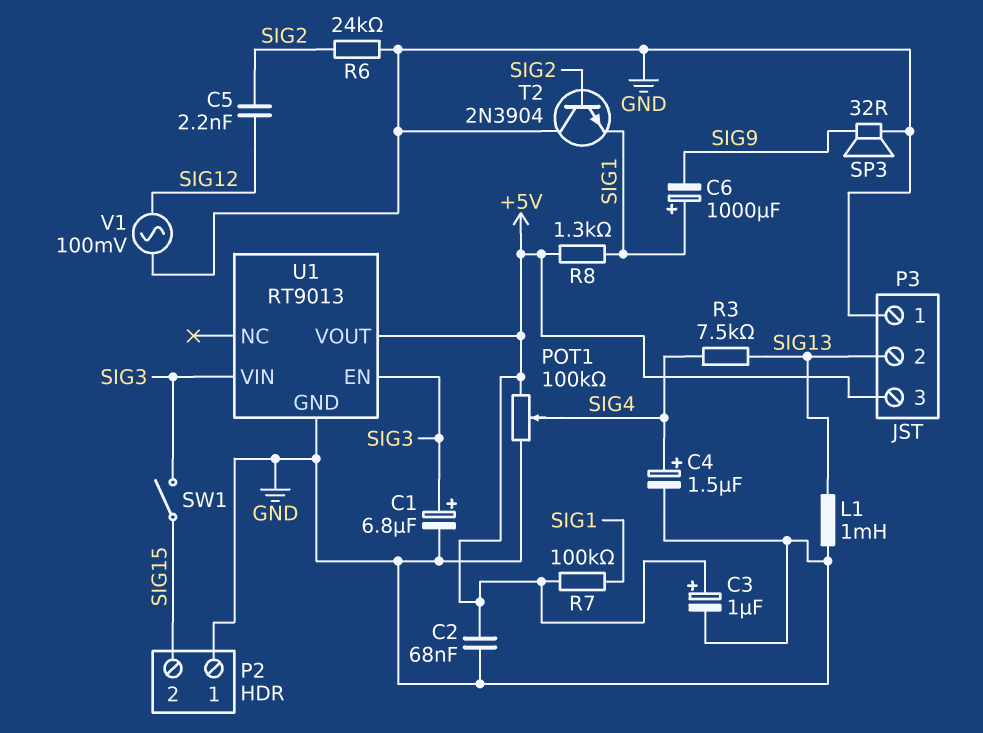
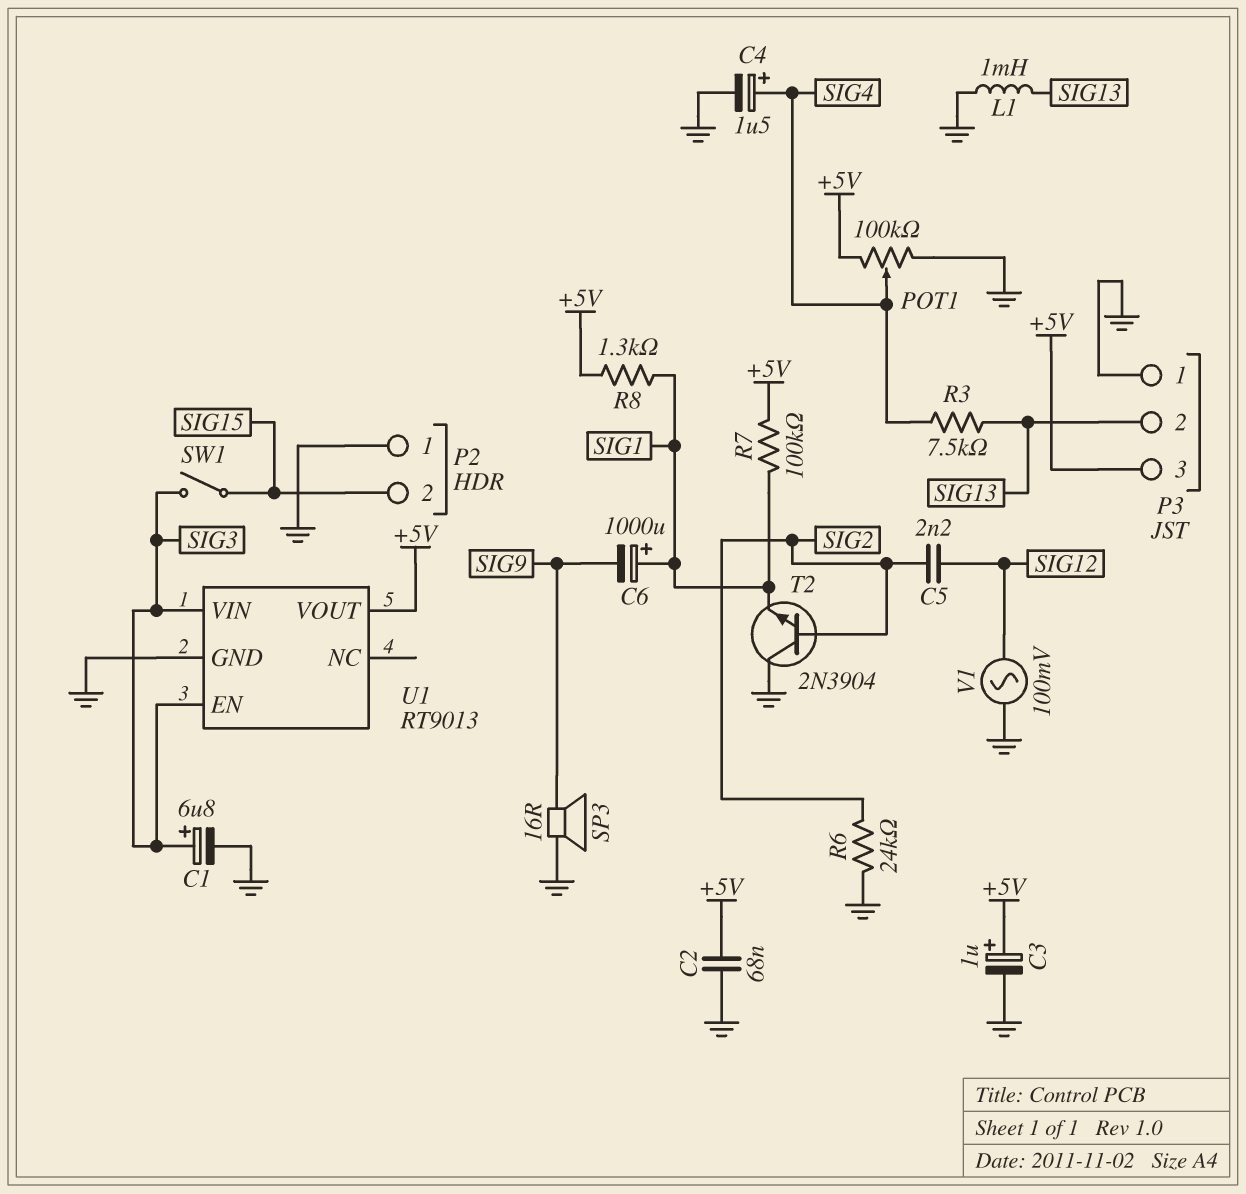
SP3: speaker 32R (GND, SIG9) -> speaker 16R (GND, SIG9)

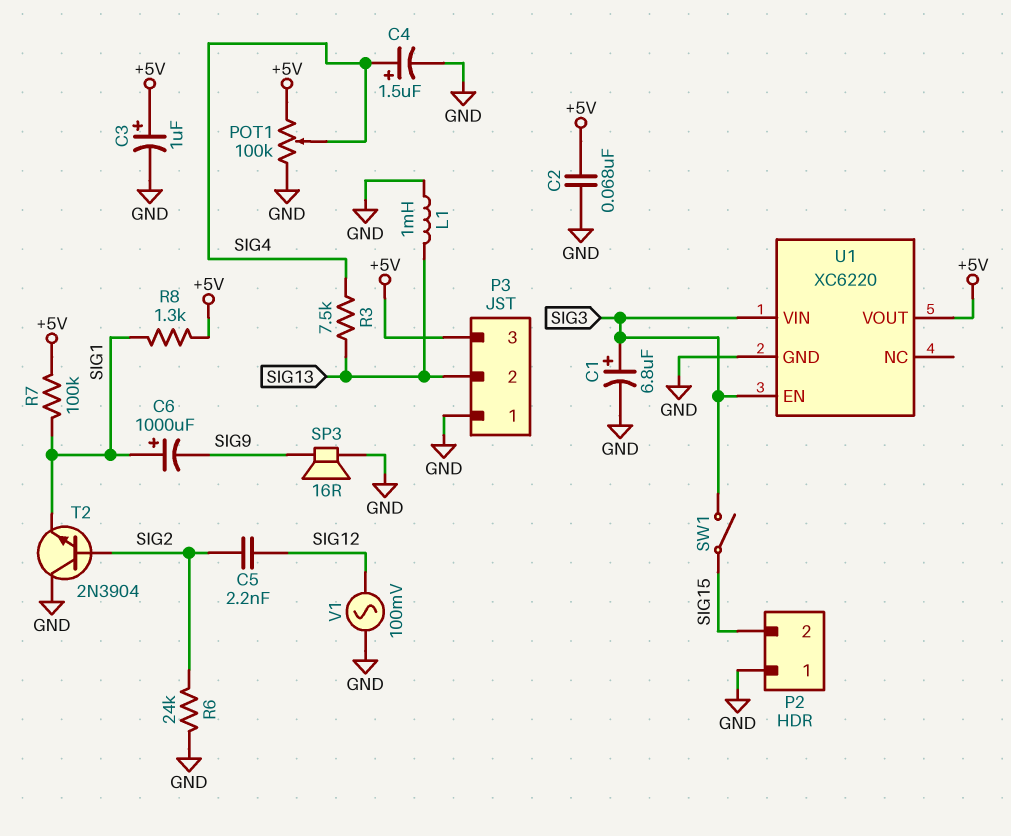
U1: RT9013 -> XC6220

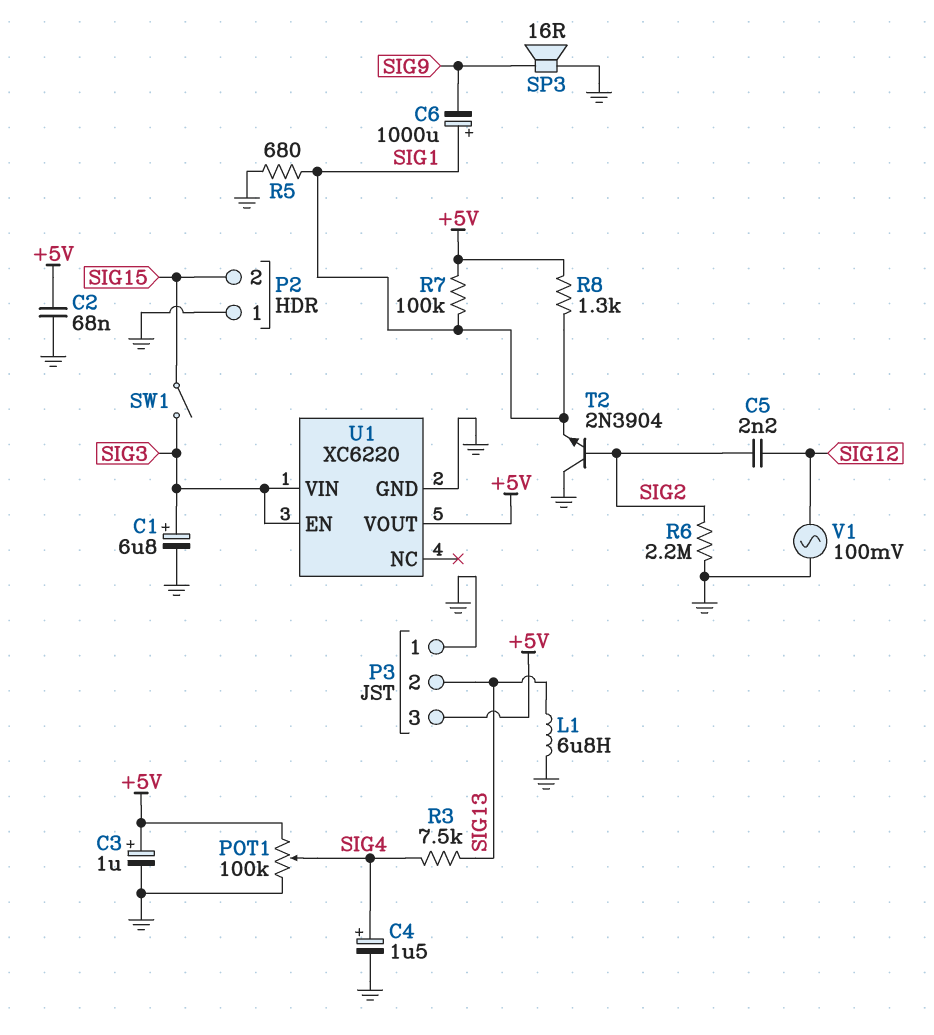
L1: 1mH (GND, SIG13) -> 6.8uH (GND, SIG13)
R5: none -> 680 (GND, SIG1)
R6: 24k (GND, SIG2) -> 2.2M (GND, SIG2)

